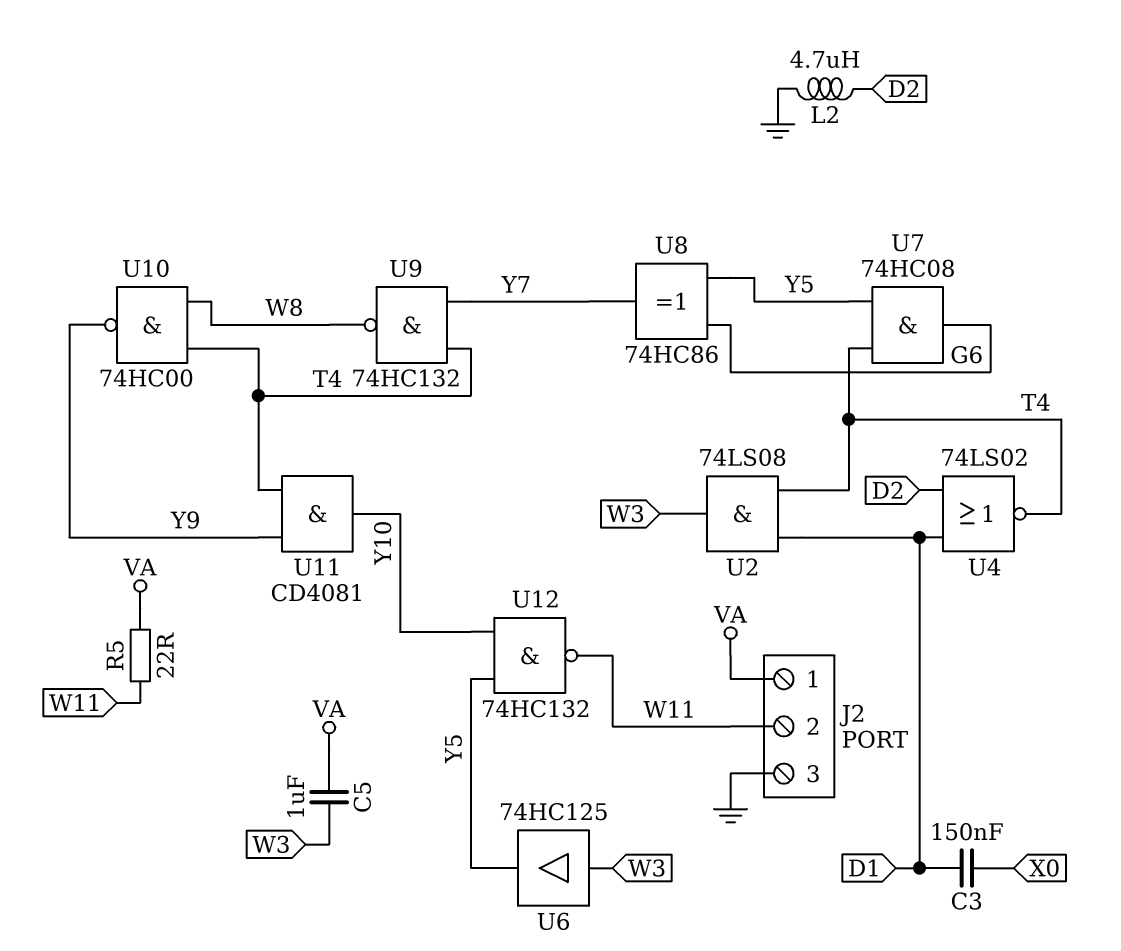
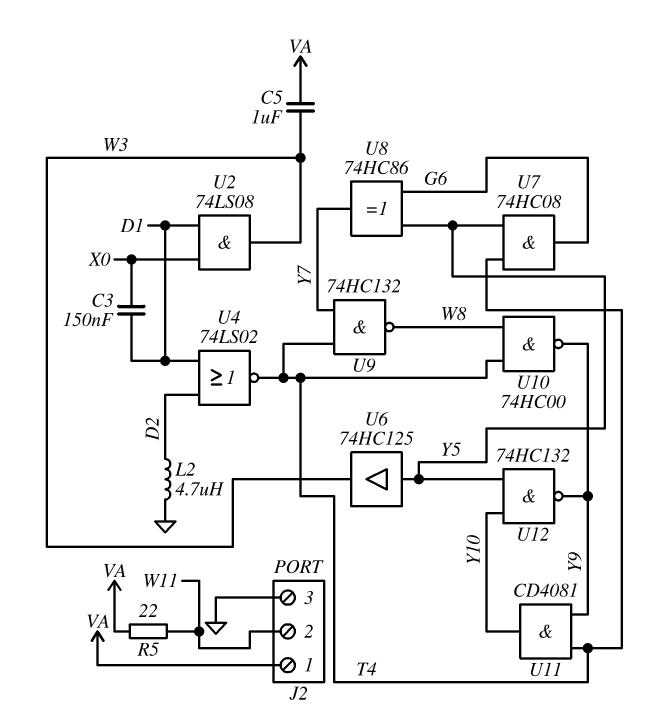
U2: AND 74LS08 (in D1, in T4, out W3) -> AND 74LS08 (in D1, in X0, out W3)
U6: buffer 74HC125 (in W3, out Y5) -> buffer 74HC125 (in Y5, out W3)
U12: NAND 74HC132 (in Y5, in Y10, out W11) -> NAND 74HC132 (in Y5, in Y10, out Y9)

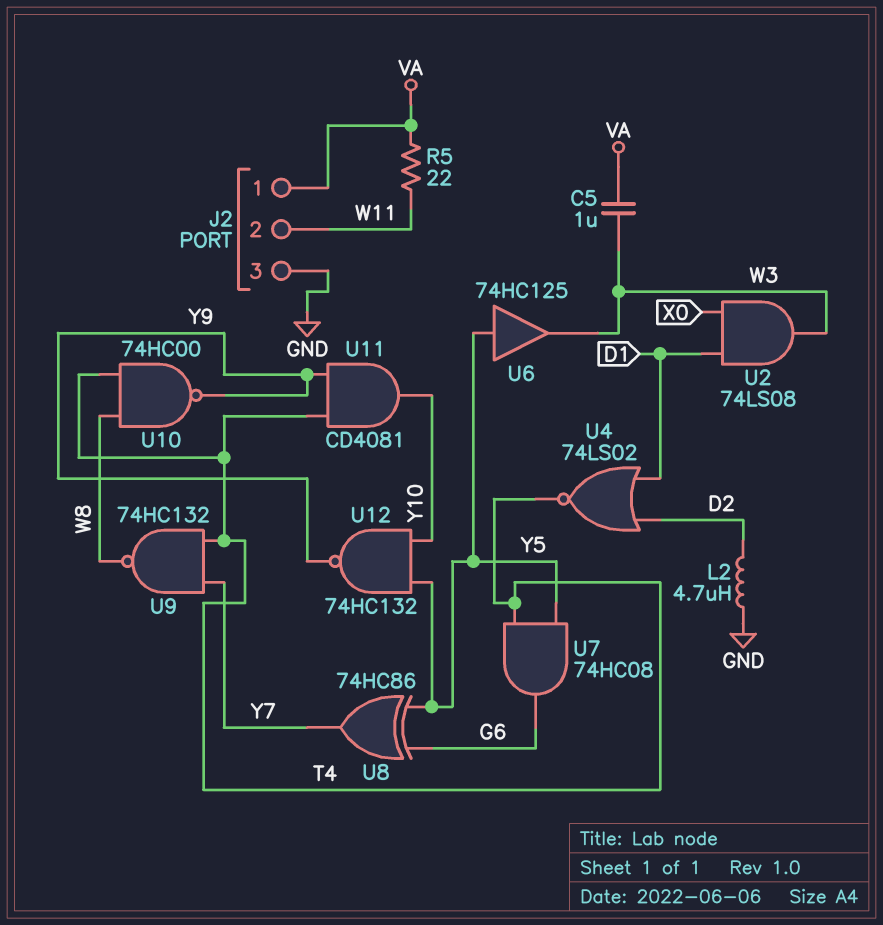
C3: 150nF (D1, X0) -> none

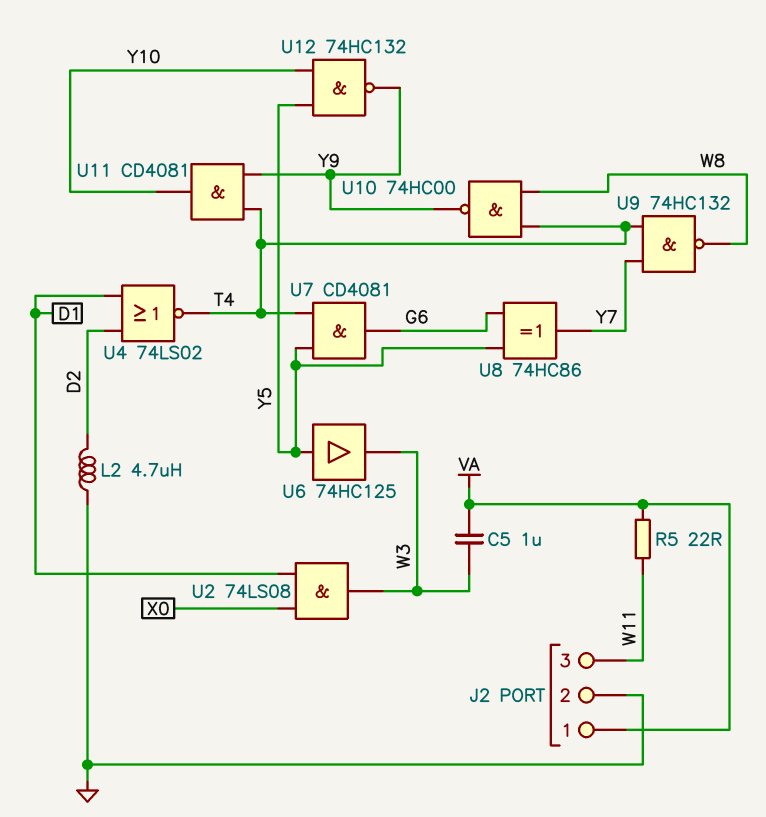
J2 pin 2: W11 -> GND
J2 pin 3: GND -> W11
U7: AND 74HC08 (in T4, in Y5, out G6) -> AND CD4081 (in T4, in Y5, out G6)

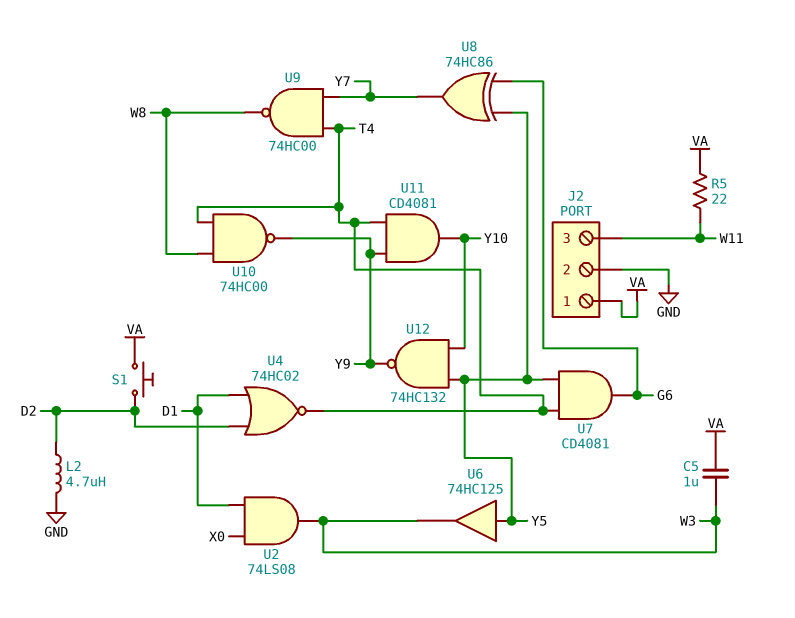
S1: none -> button (D2, VA)
U4: NOR 74LS02 (in D1, in D2, out T4) -> NOR 74HC02 (in D1, in D2, out T4)
U9: NAND 74HC132 (in T4, in Y7, out W8) -> NAND 74HC00 (in T4, in Y7, out W8)

